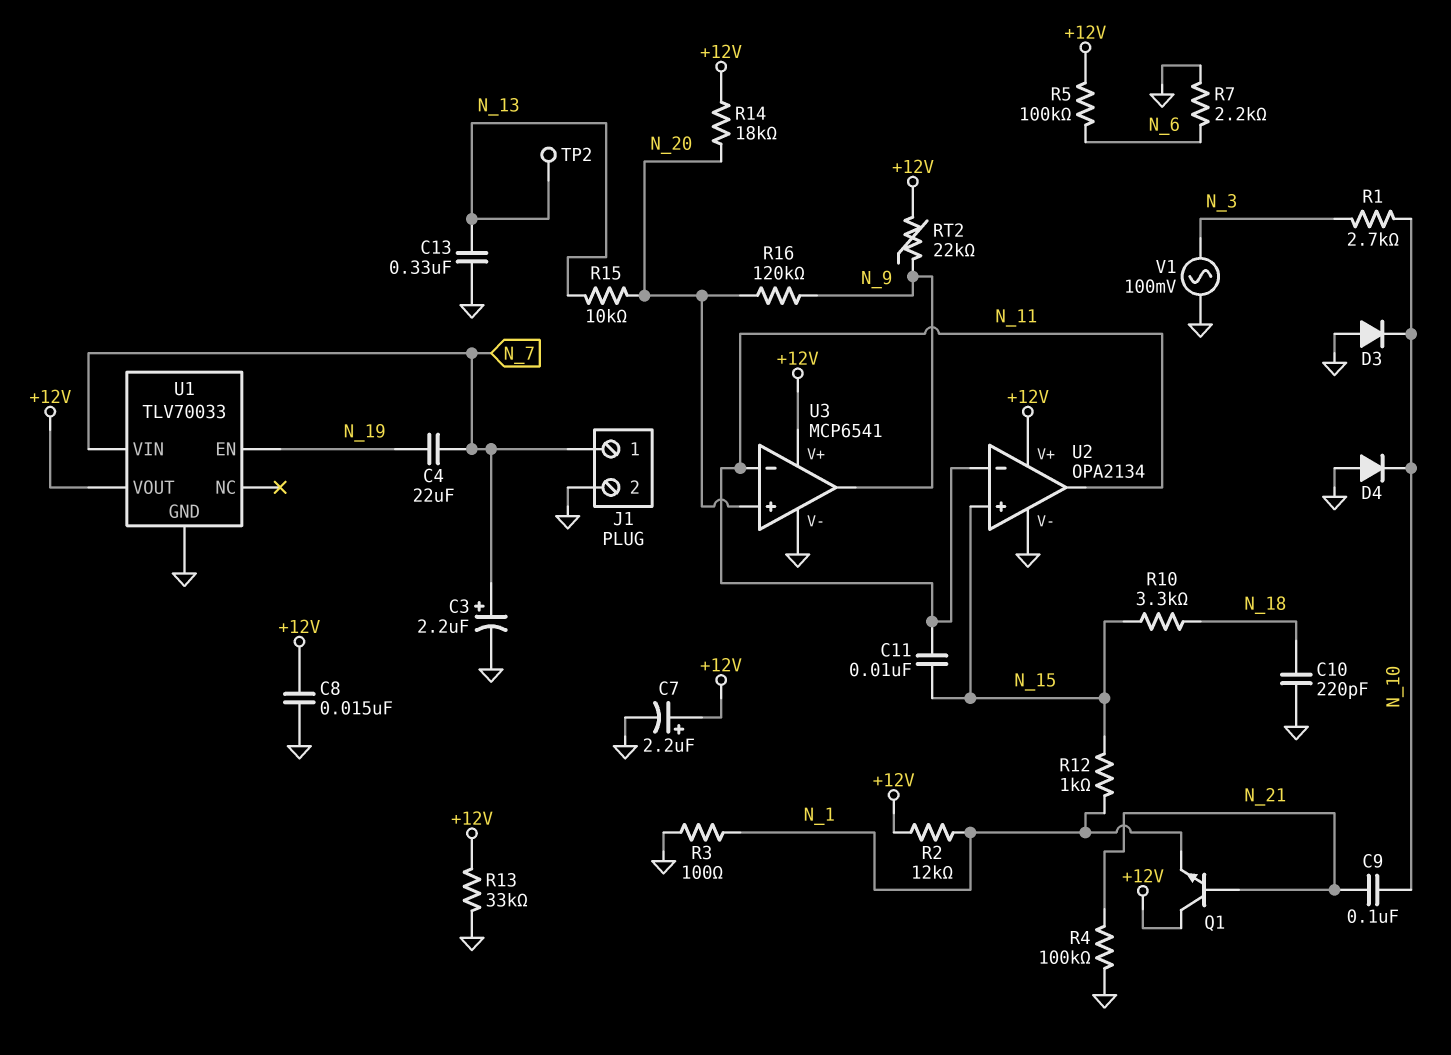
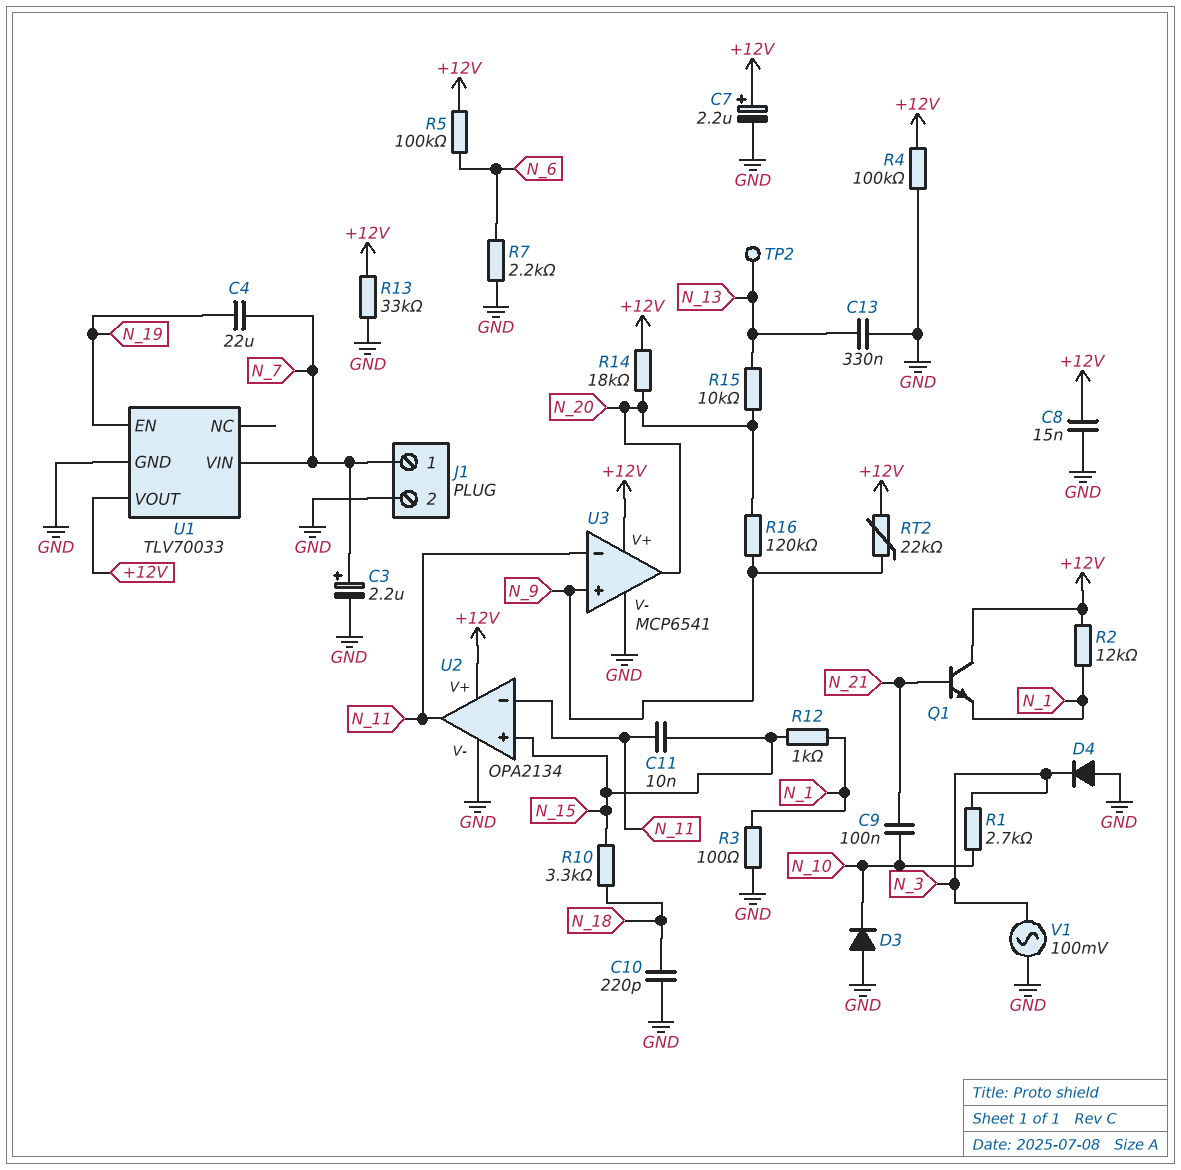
D4: diode (A GND, K N_10) -> diode (A GND, K N_3)
R4: 100k (GND, N_21) -> 100k (+12V, GND)
U3 pin in+: N_20 -> N_9
U3 pin out: N_9 -> N_20

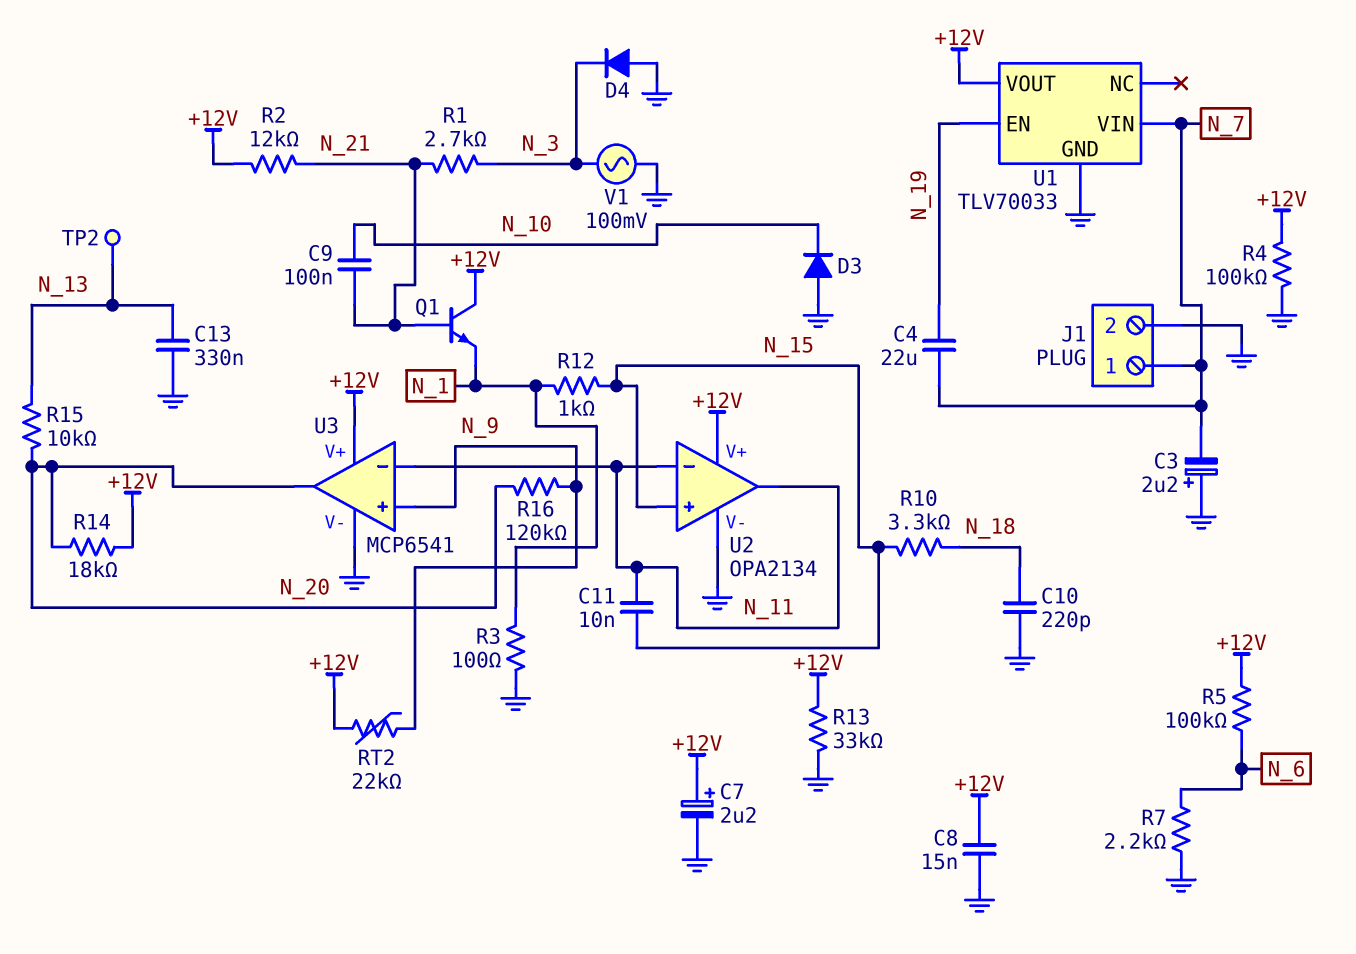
C3: 2.2uF (plus N_7, minus GND) -> 2.2uF (plus GND, minus N_7)
R1: 2.7k (N_3, N_10) -> 2.7k (N_3, N_21)
R2: 12k (+12V, N_1) -> 12k (+12V, N_21)

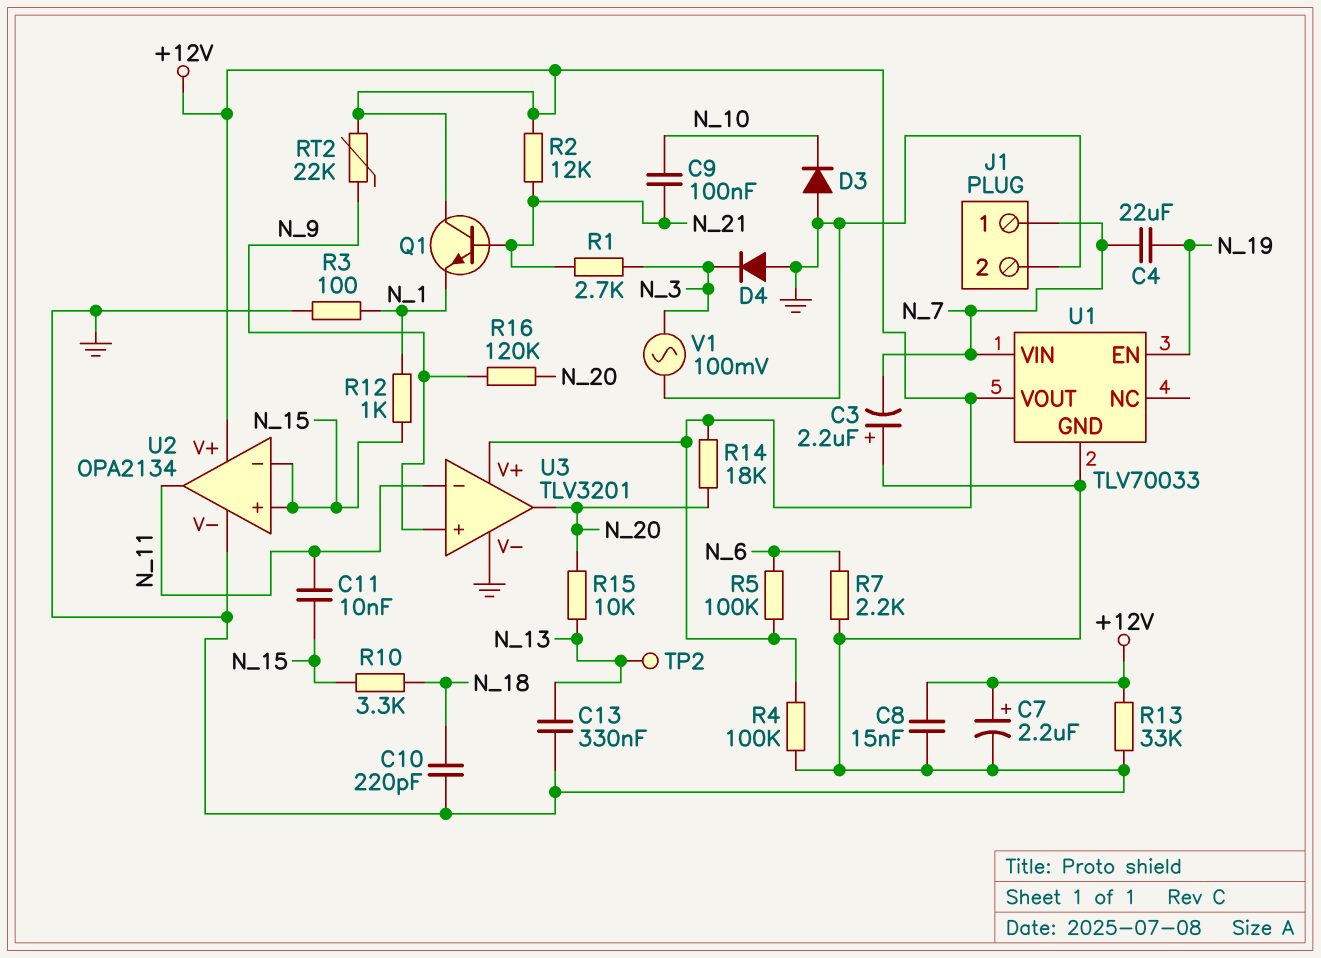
U2 pin in-: N_11 -> N_15
U3: MCP6541 -> TLV3201

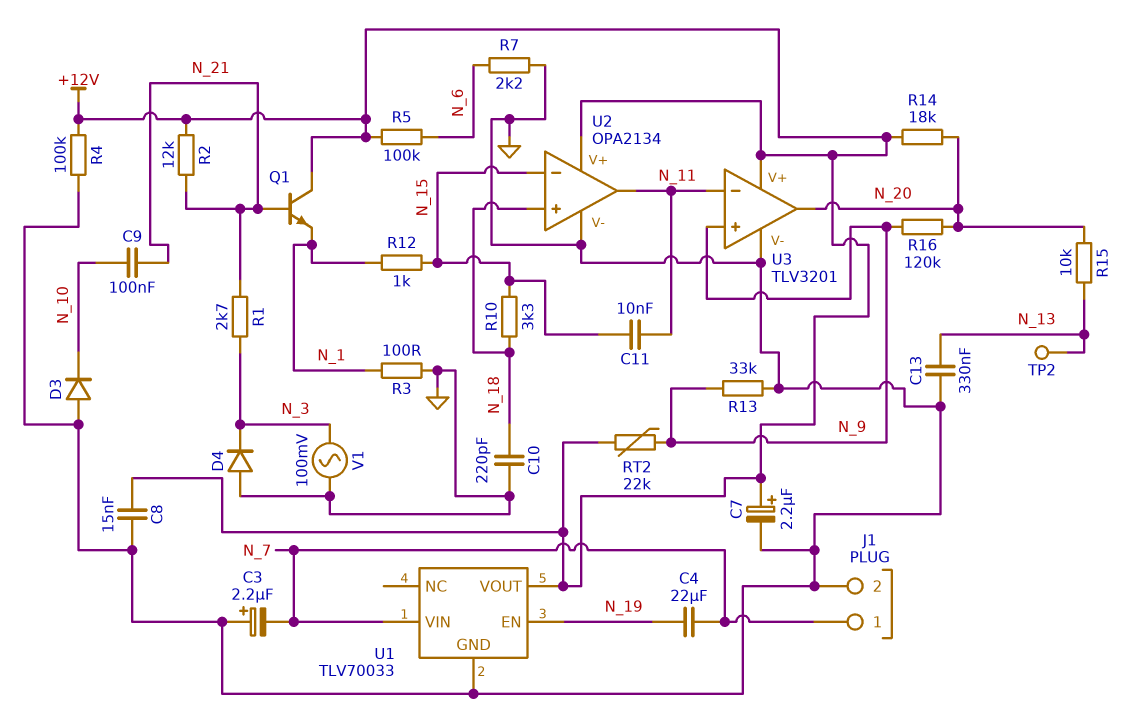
R13: 33k (+12V, GND) -> 33k (GND, N_9)
U2 pin in+: N_15 -> N_18

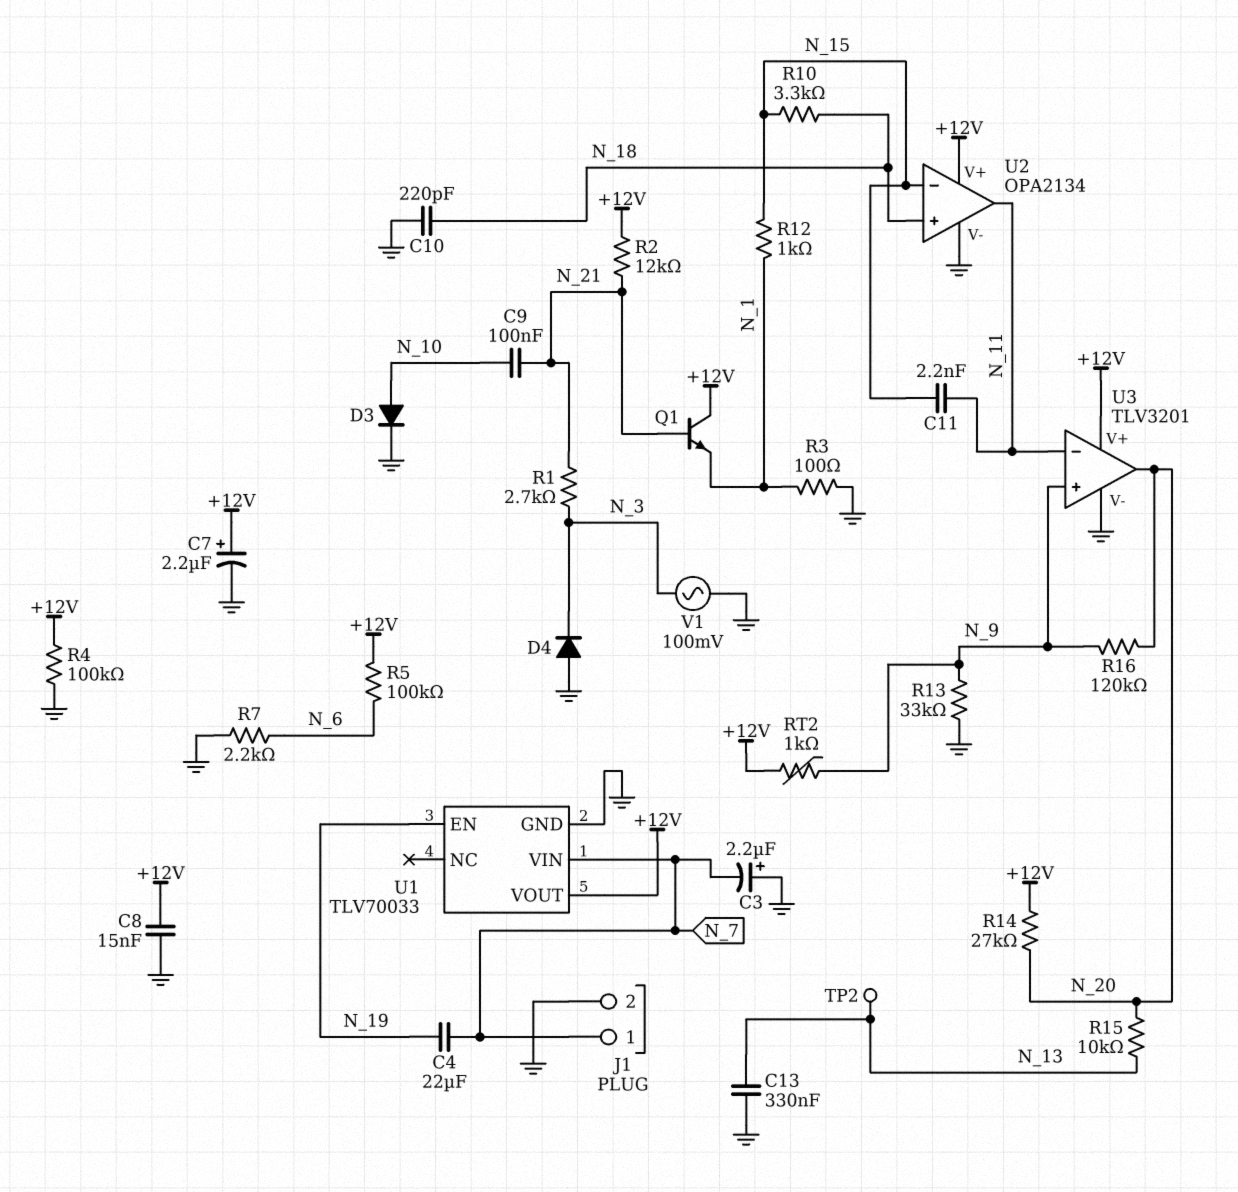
C11: 10nF (N_11, N_15) -> 2.2nF (N_11, N_15)
D3: diode (A GND, K N_10) -> diode (A N_10, K GND)
R14: 18k (+12V, N_20) -> 27k (+12V, N_20)
RT2: 22k (+12V, N_9) -> 1k (+12V, N_9)

